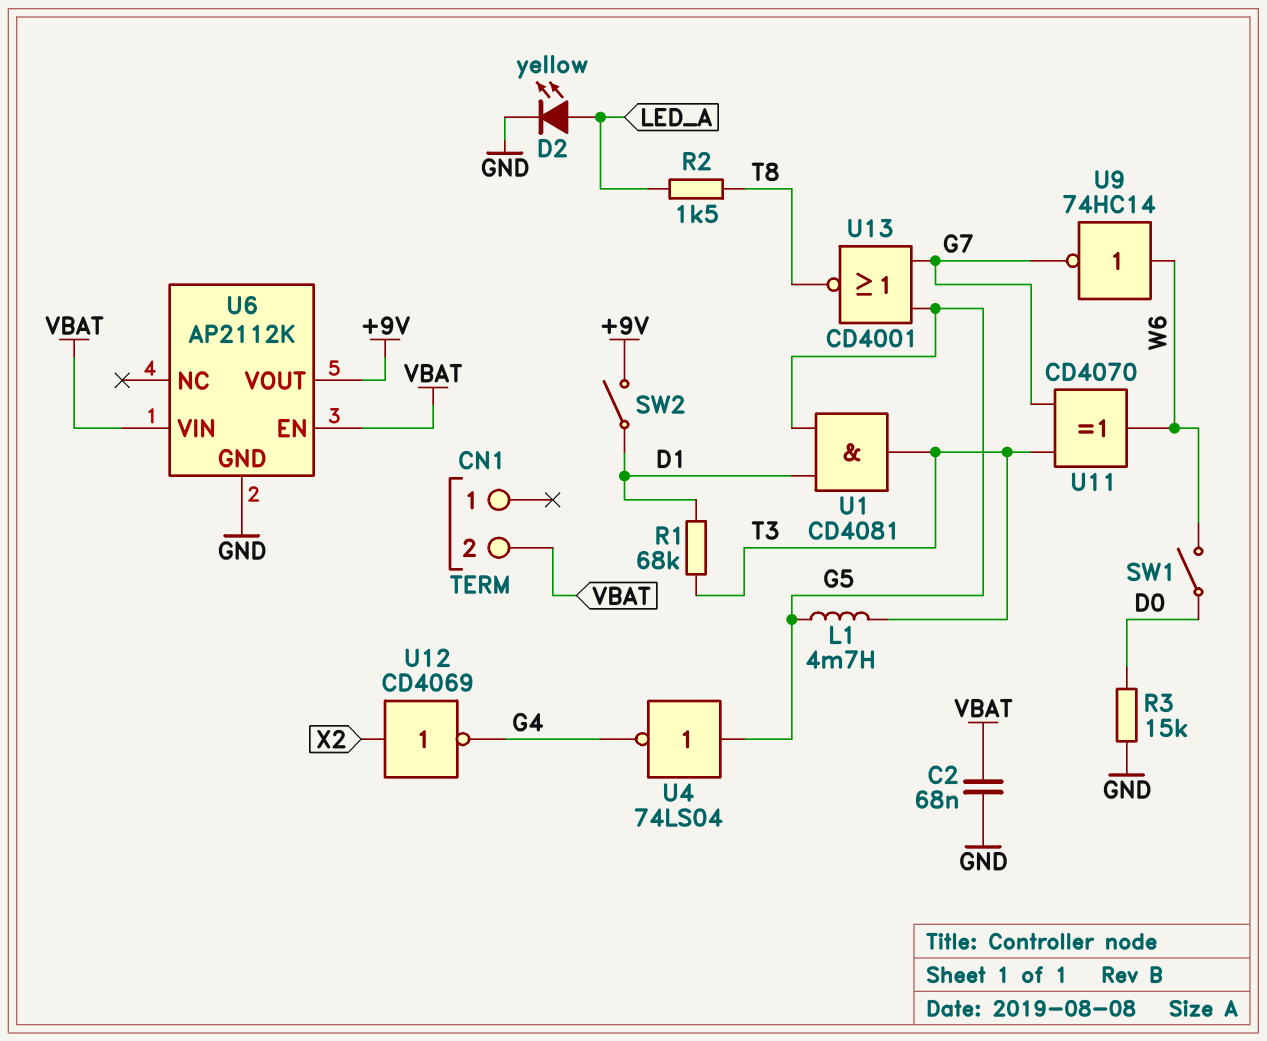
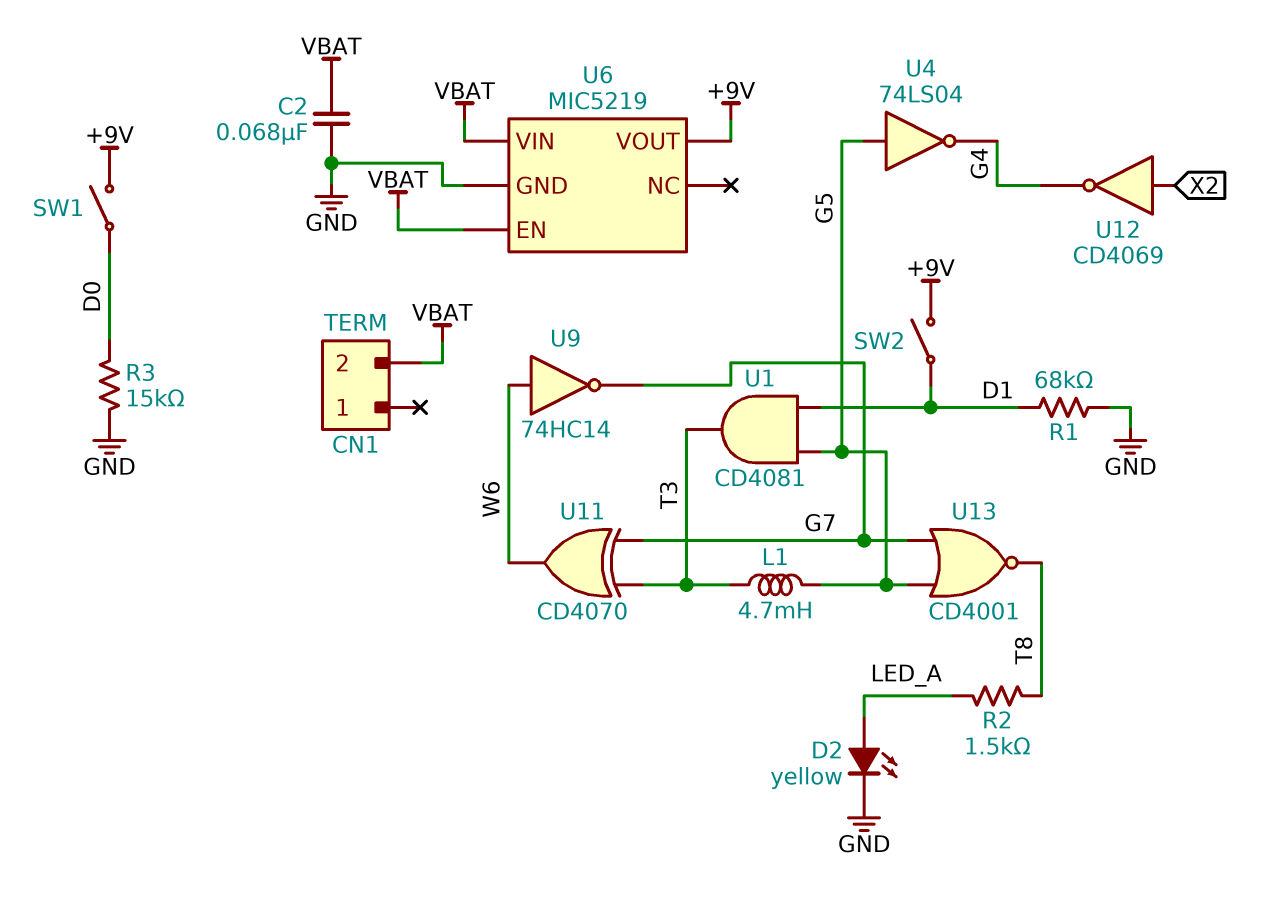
R1: 68k (D1, T3) -> 68k (D1, GND)
SW1: switch (D0, W6) -> switch (+9V, D0)
U6: AP2112K -> MIC5219

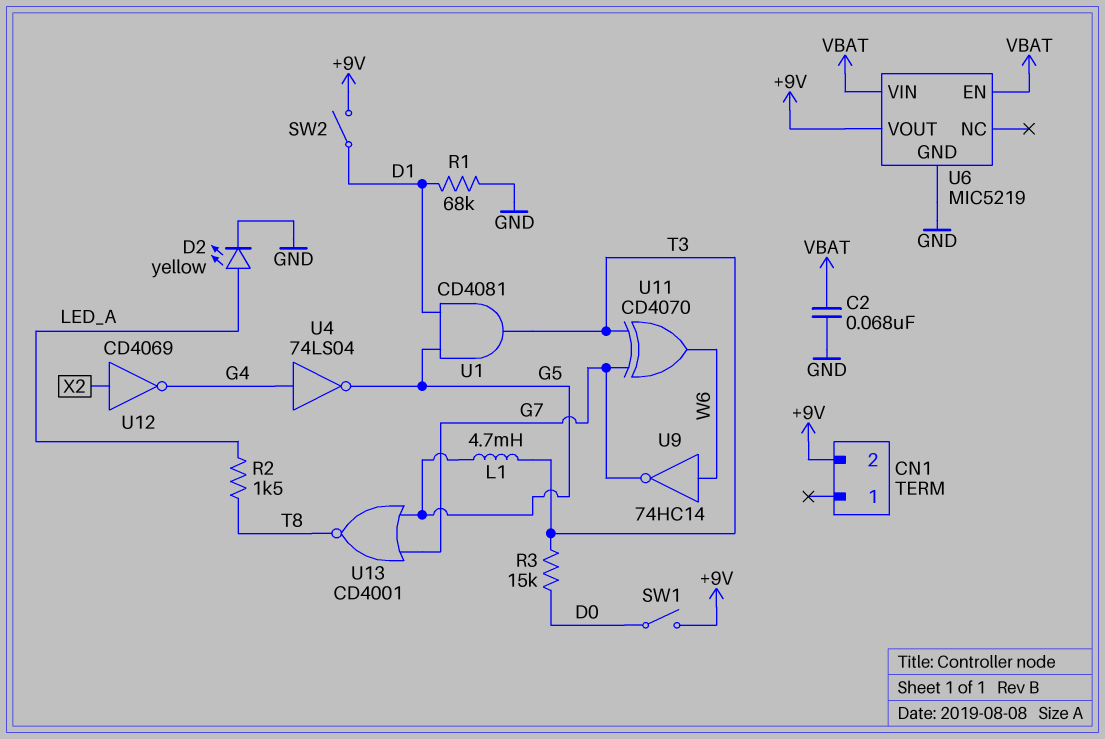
CN1 pin 2: VBAT -> +9V
R3: 15k (D0, GND) -> 15k (D0, T3)
U4: NOT 74LS04 (in G5, out G4) -> NOT 74LS04 (in G4, out G5)

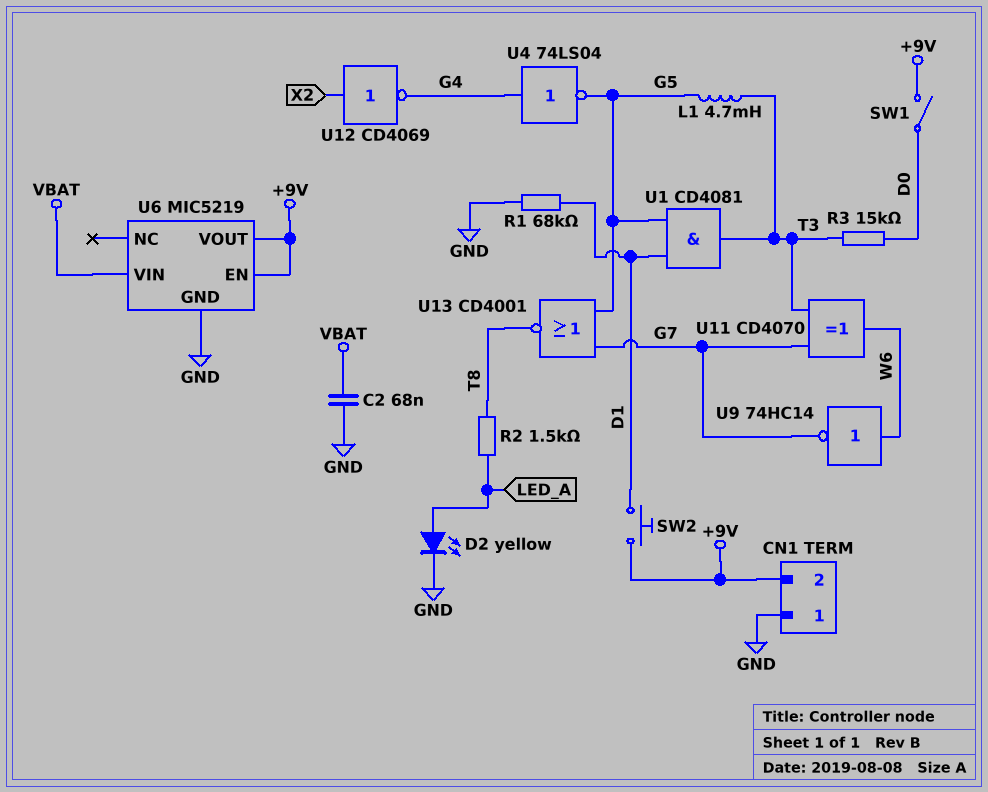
CN1 pin 1: none -> GND
SW2: switch (+9V, D1) -> button (+9V, D1)
U6 pin EN: VBAT -> +9V

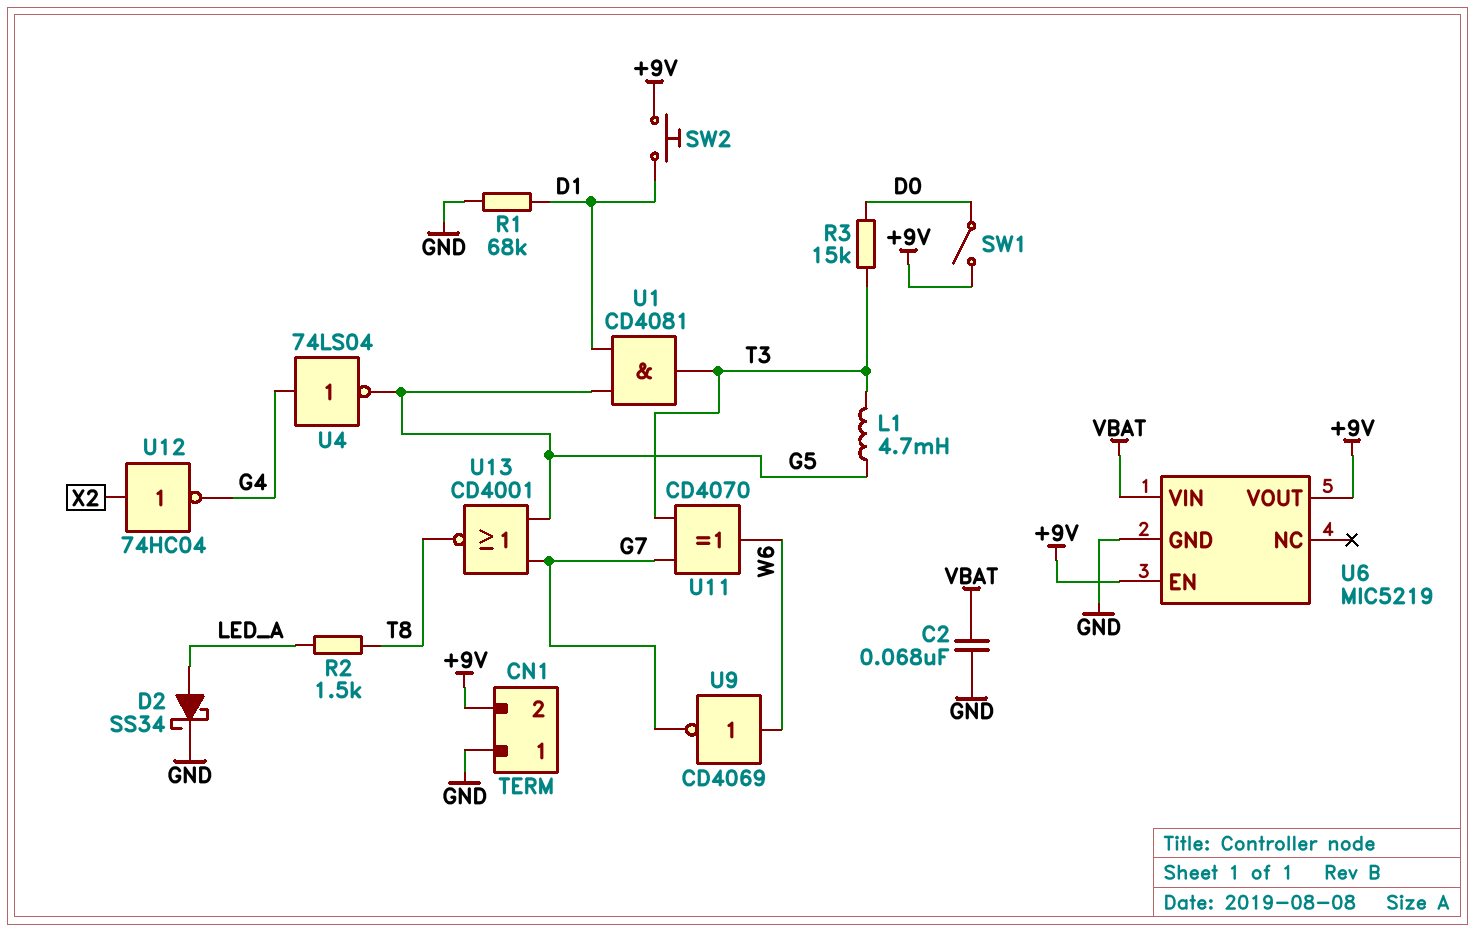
D2: LED yellow (A LED_A, K GND) -> schottky SS34 (A LED_A, K GND)
U9: NOT 74HC14 (in W6, out G7) -> NOT CD4069 (in W6, out G7)
U12: NOT CD4069 (in X2, out G4) -> NOT 74HC04 (in X2, out G4)

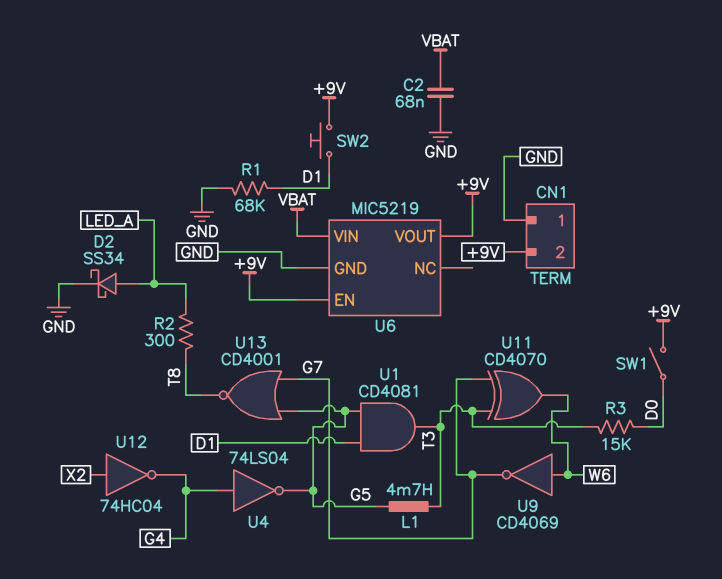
R2: 1.5k (LED_A, T8) -> 300 (LED_A, T8)

